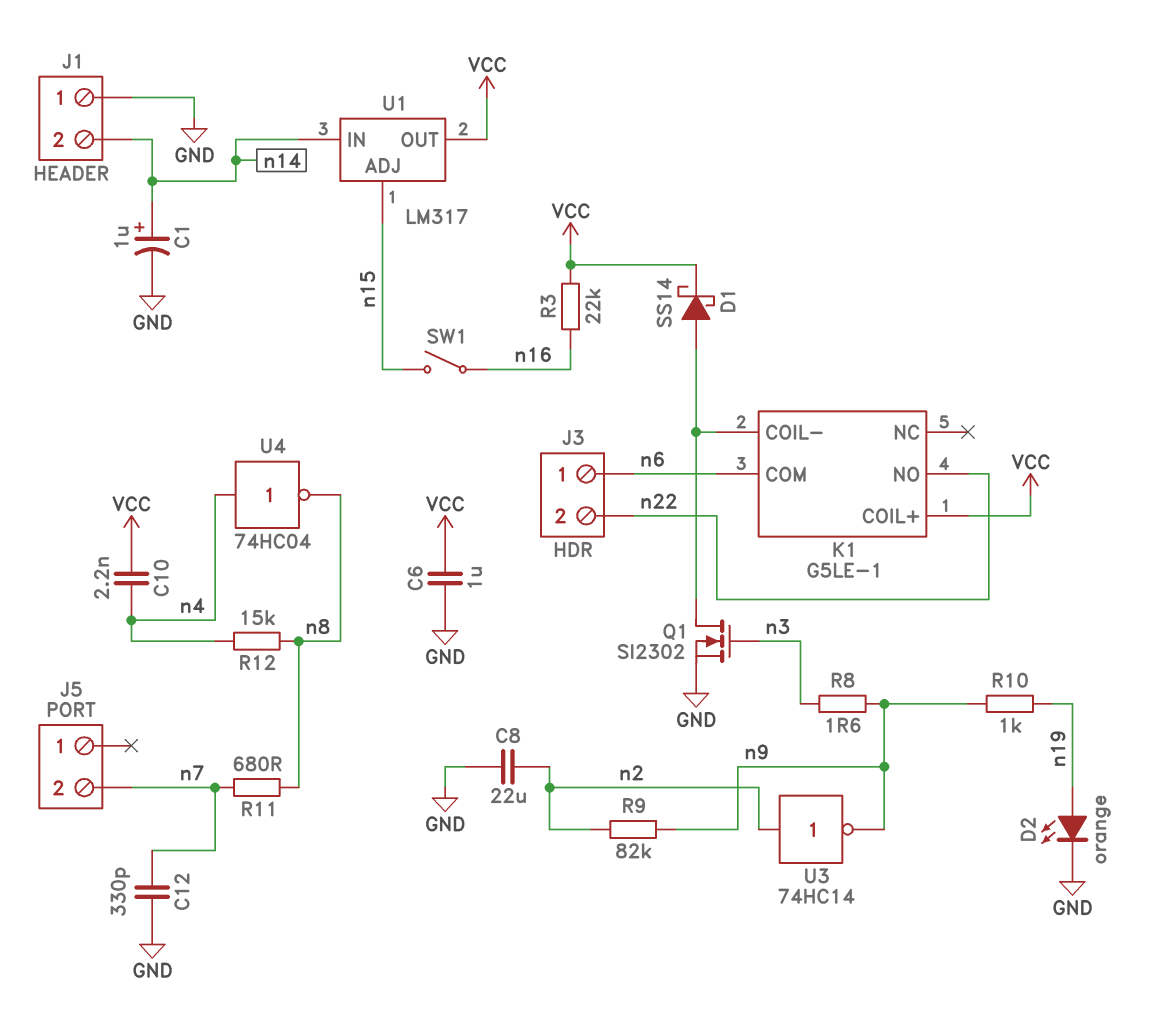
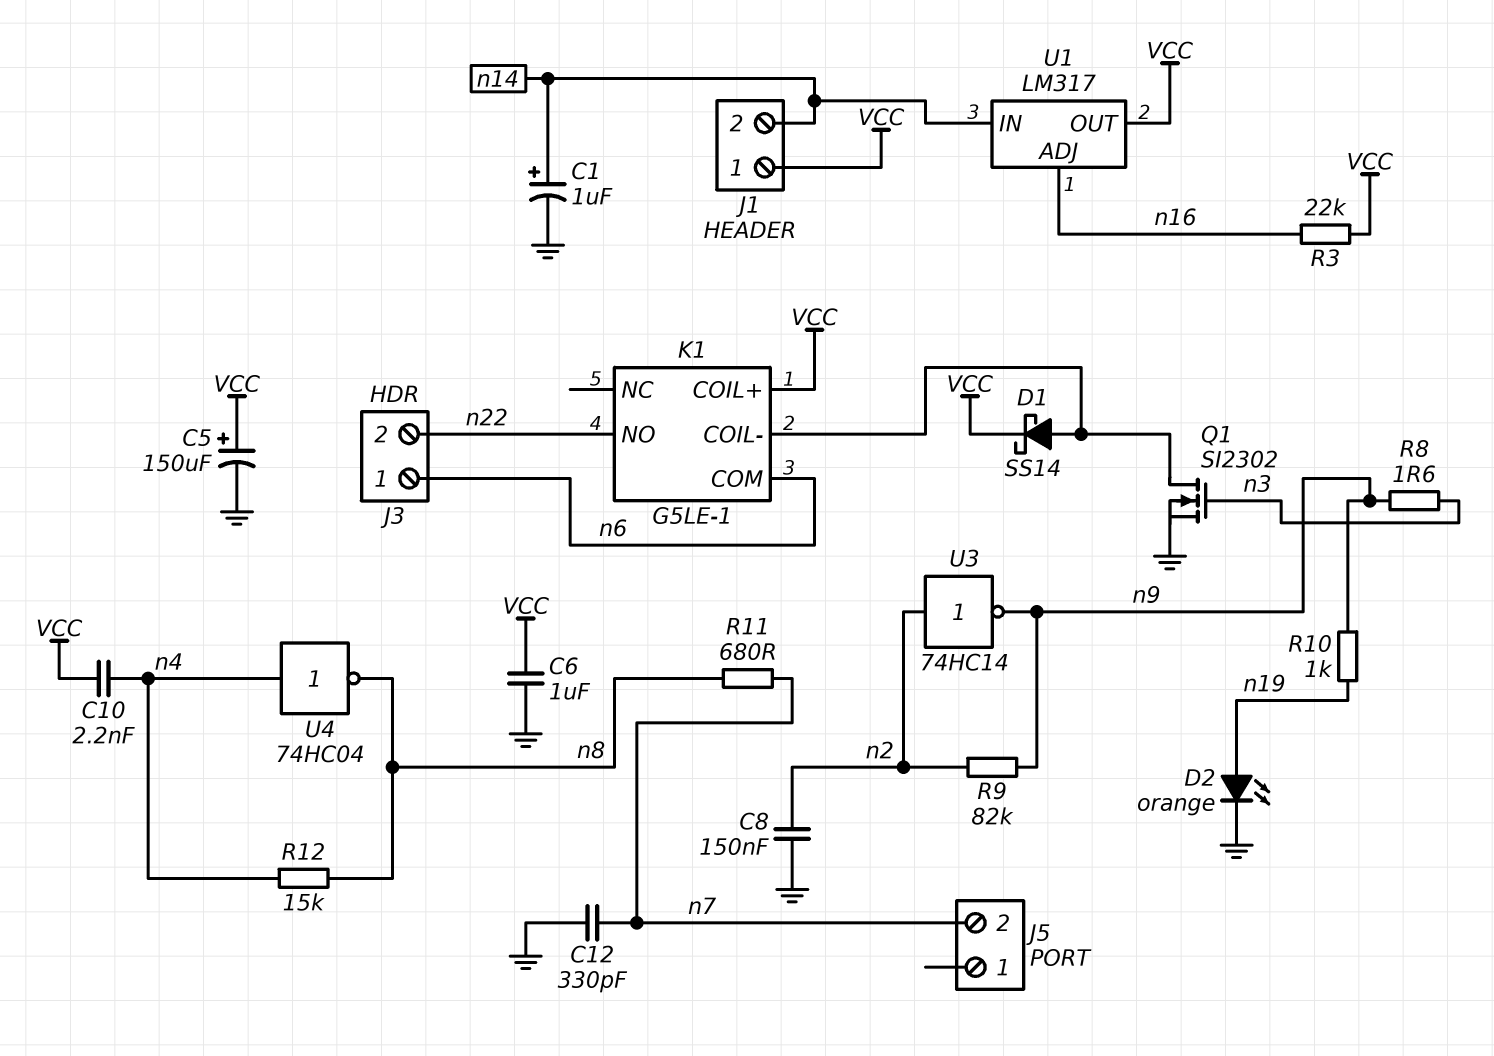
C5: none -> 150uF (plus VCC, minus GND)
C8: 22uF (GND, n2) -> 150nF (GND, n2)
J1 pin 1: GND -> VCC
SW1: switch (n15, n16) -> none
U1 pin ADJ: n15 -> n16

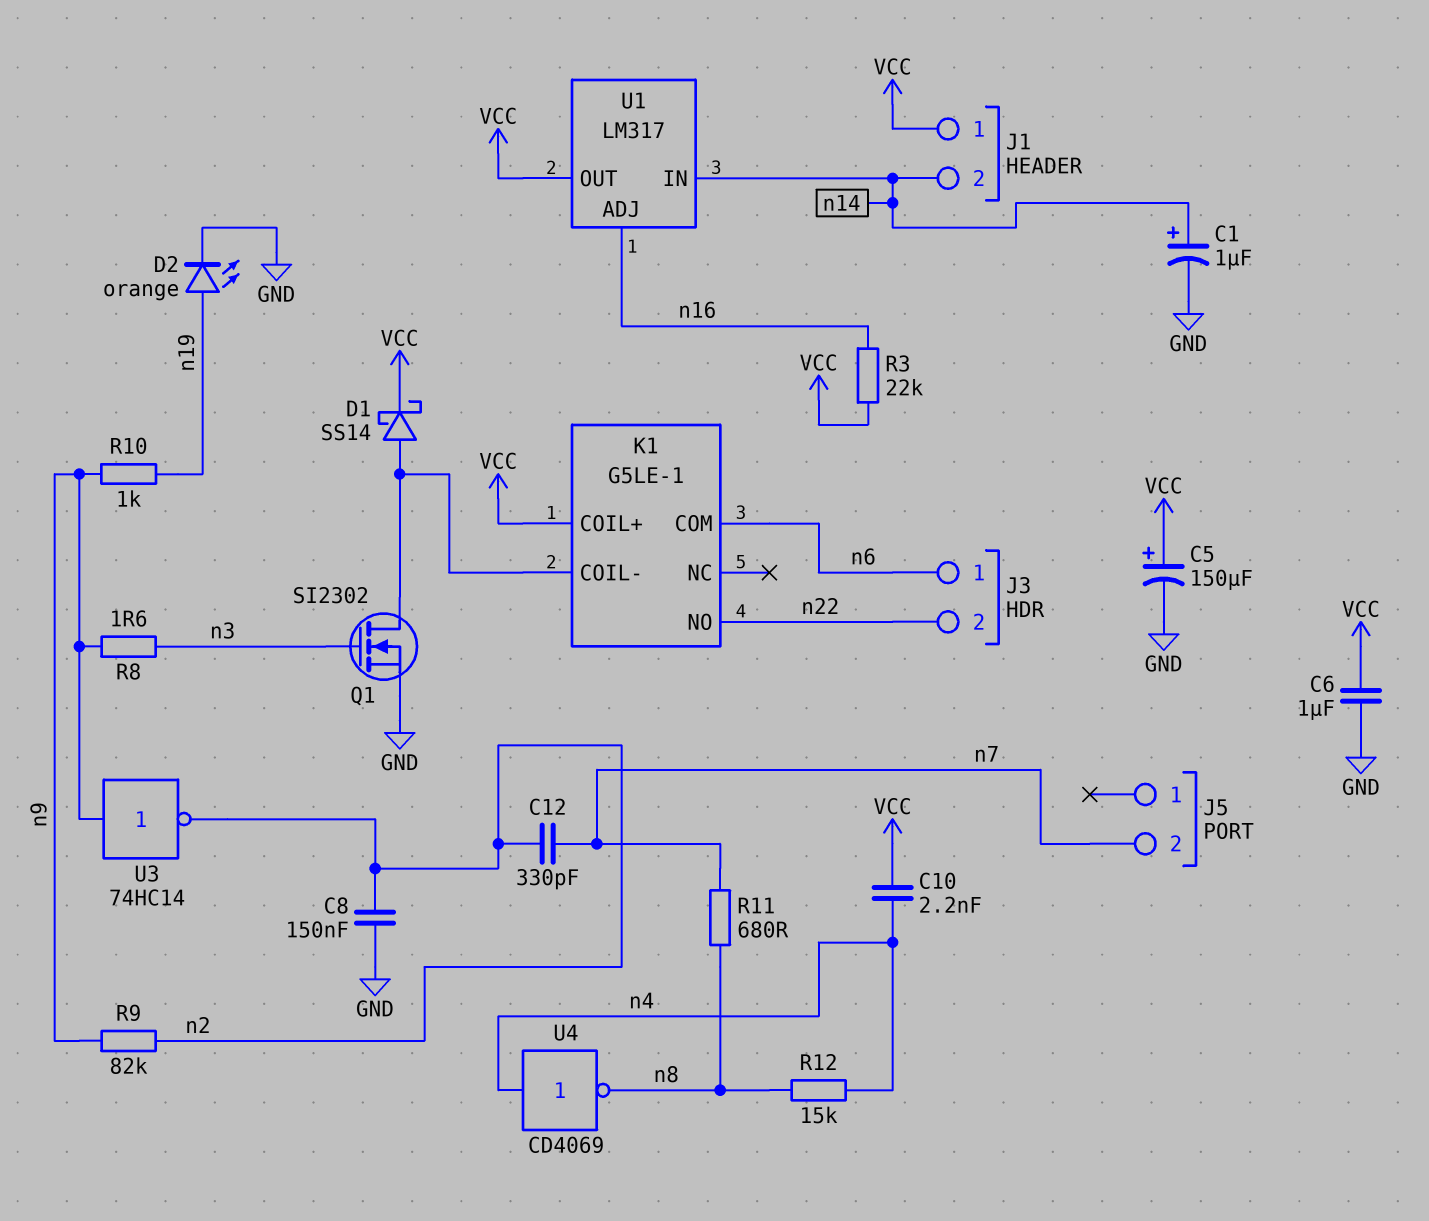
C12: 330pF (GND, n7) -> 330pF (n2, n7)
U3: NOT 74HC14 (in n2, out n9) -> NOT 74HC14 (in n9, out n2)
U4: NOT 74HC04 (in n4, out n8) -> NOT CD4069 (in n4, out n8)

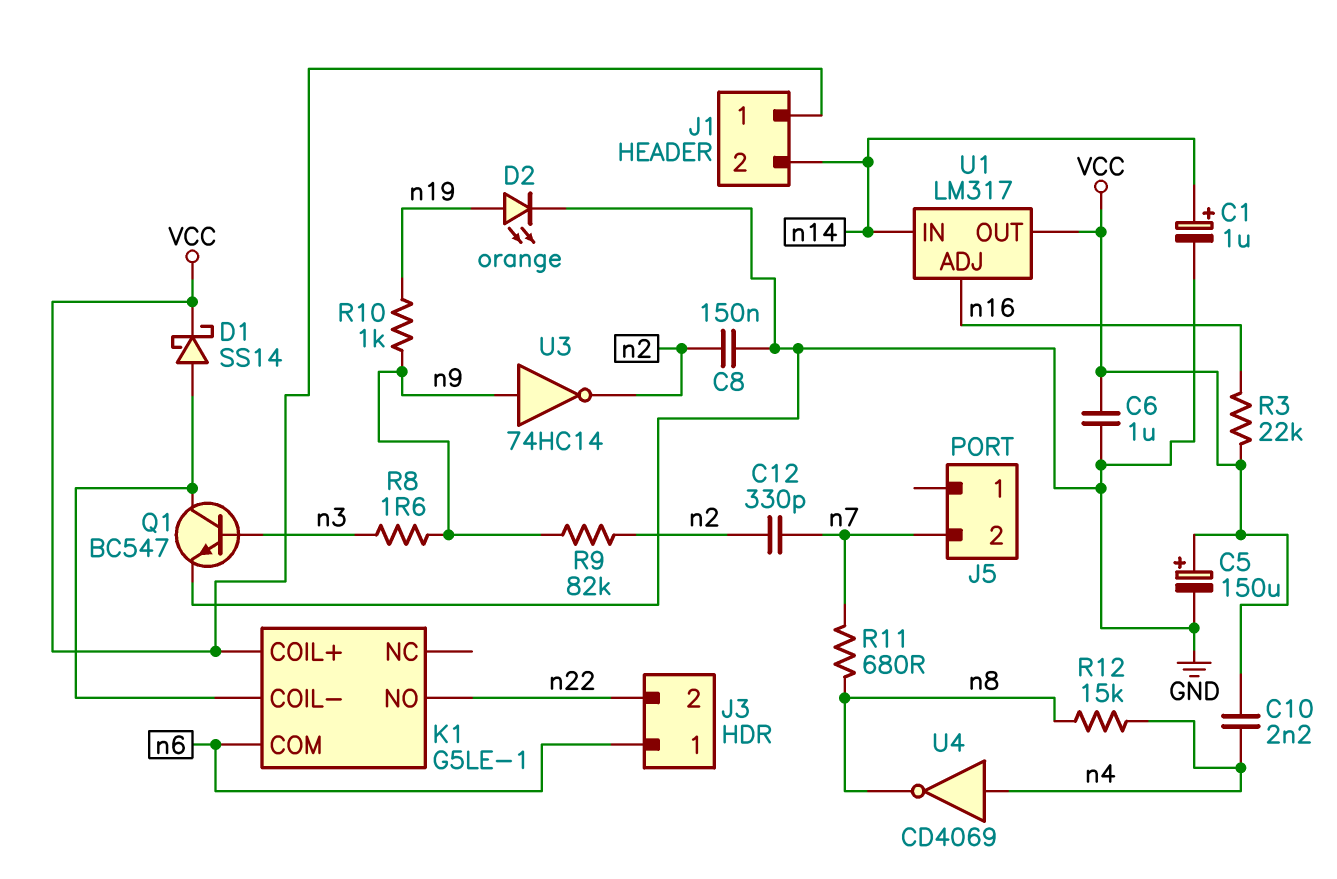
Q1: NMOS SI2302 (G n3, D K1/COIL-, S GND) -> NPN BC547 (B n3, C K1/COIL-, E GND)

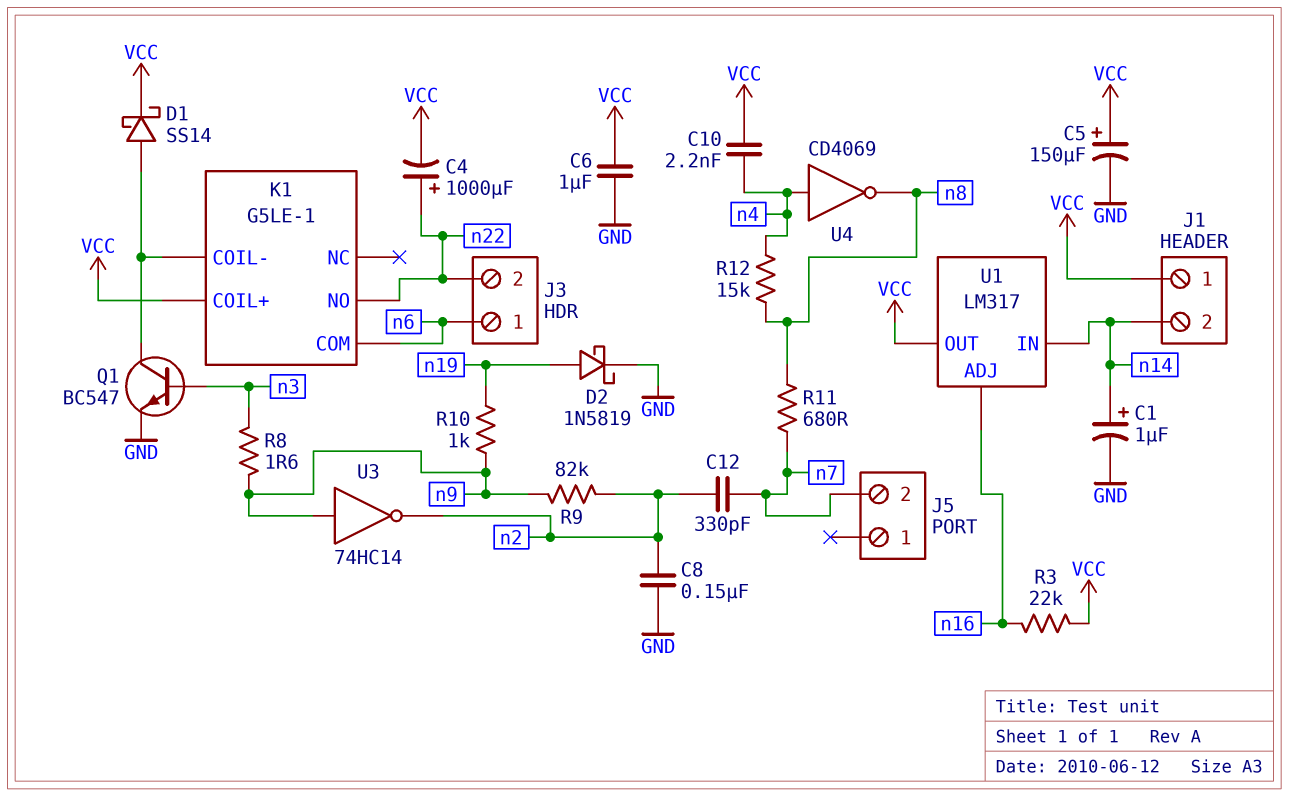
C4: none -> 1000uF (plus n22, minus VCC)
D2: LED orange (A n19, K GND) -> schottky 1N5819 (A n19, K GND)

